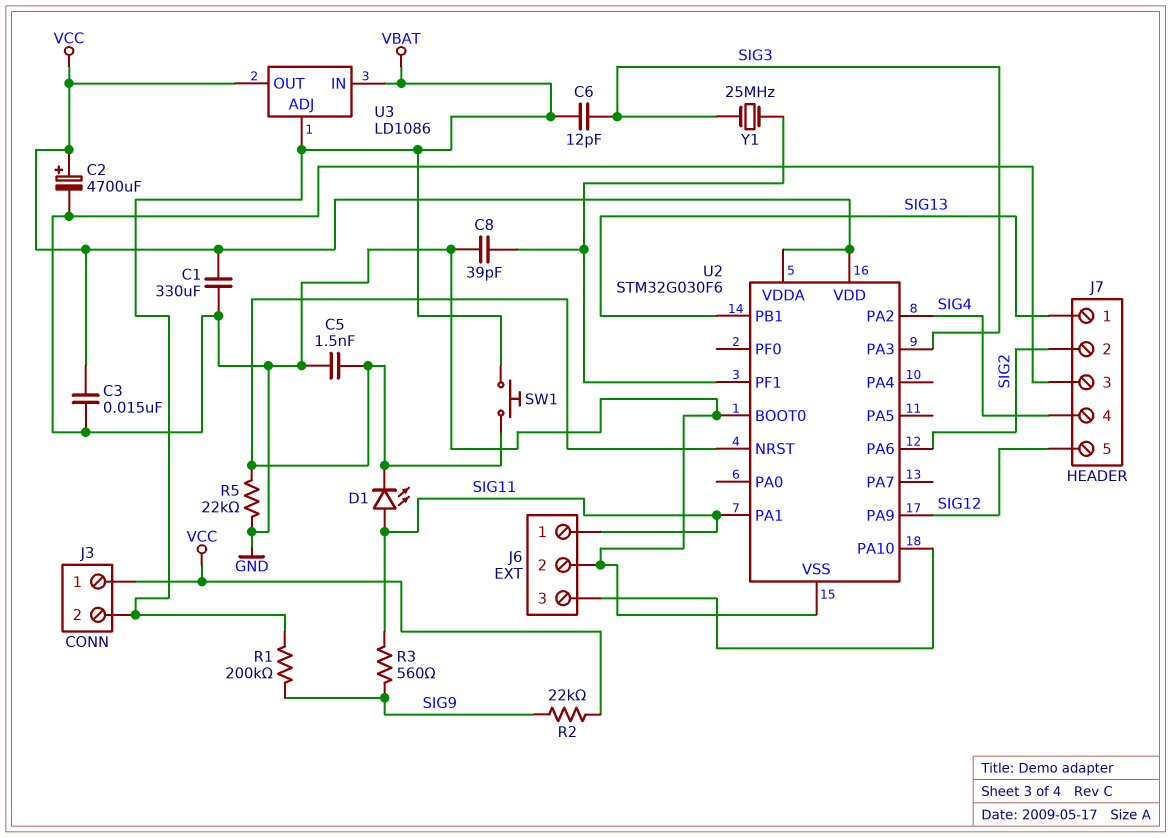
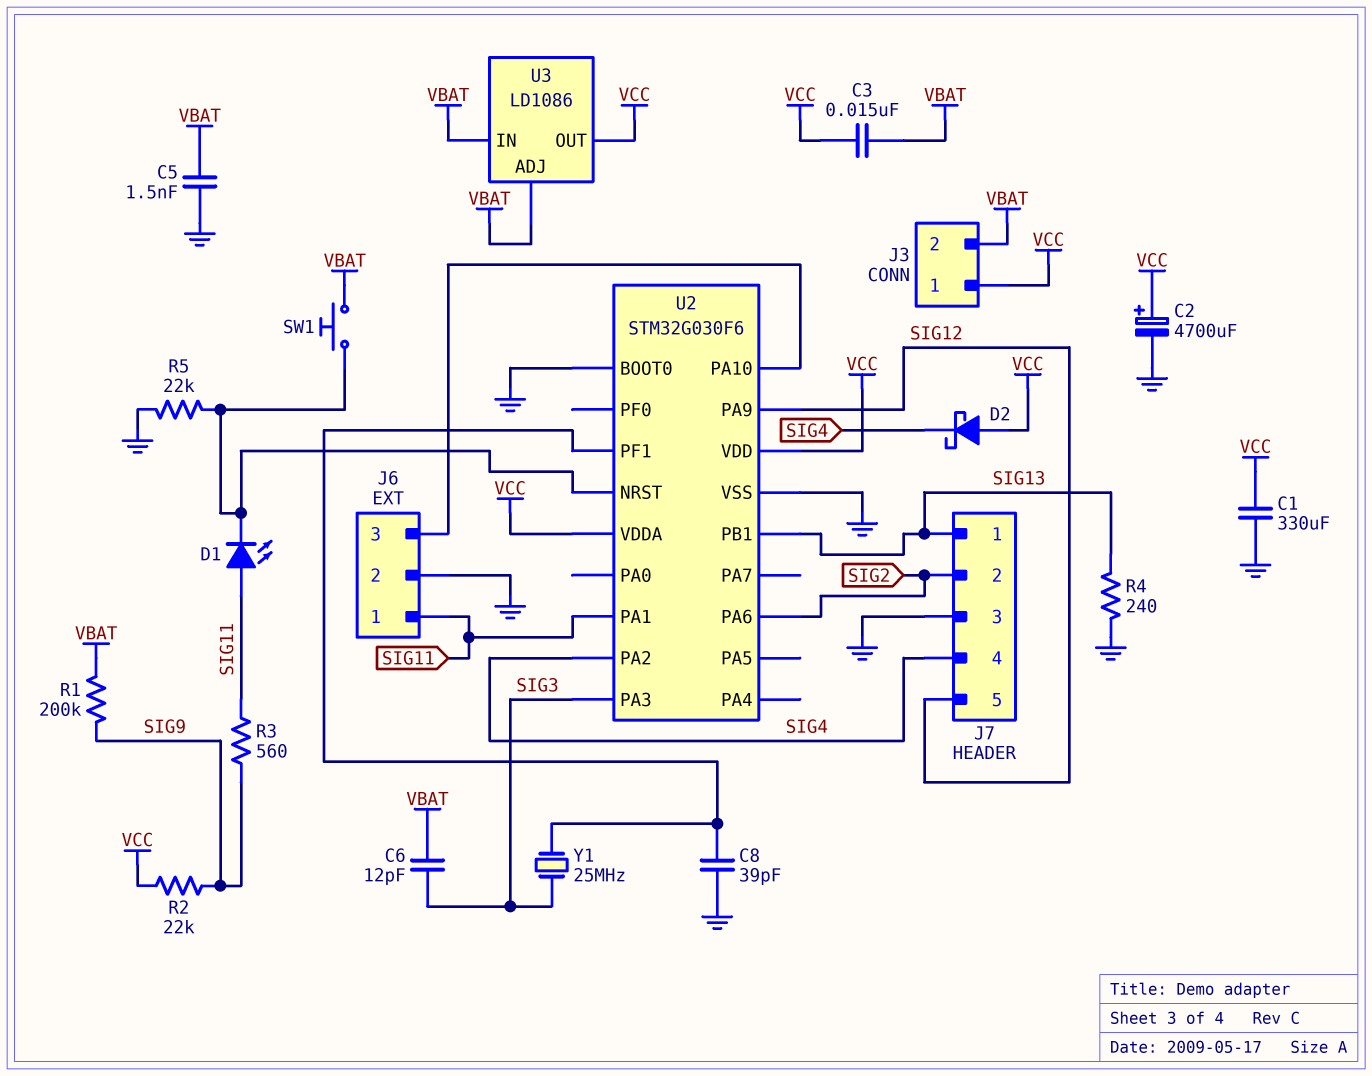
C3: 15nF (GND, VCC) -> 15nF (VBAT, VCC)
C5: 1.5nF (GND, U2/NRST) -> 1.5nF (GND, VBAT)
D2: none -> schottky (A VCC, K SIG4)
R4: none -> 240 (GND, SIG13)

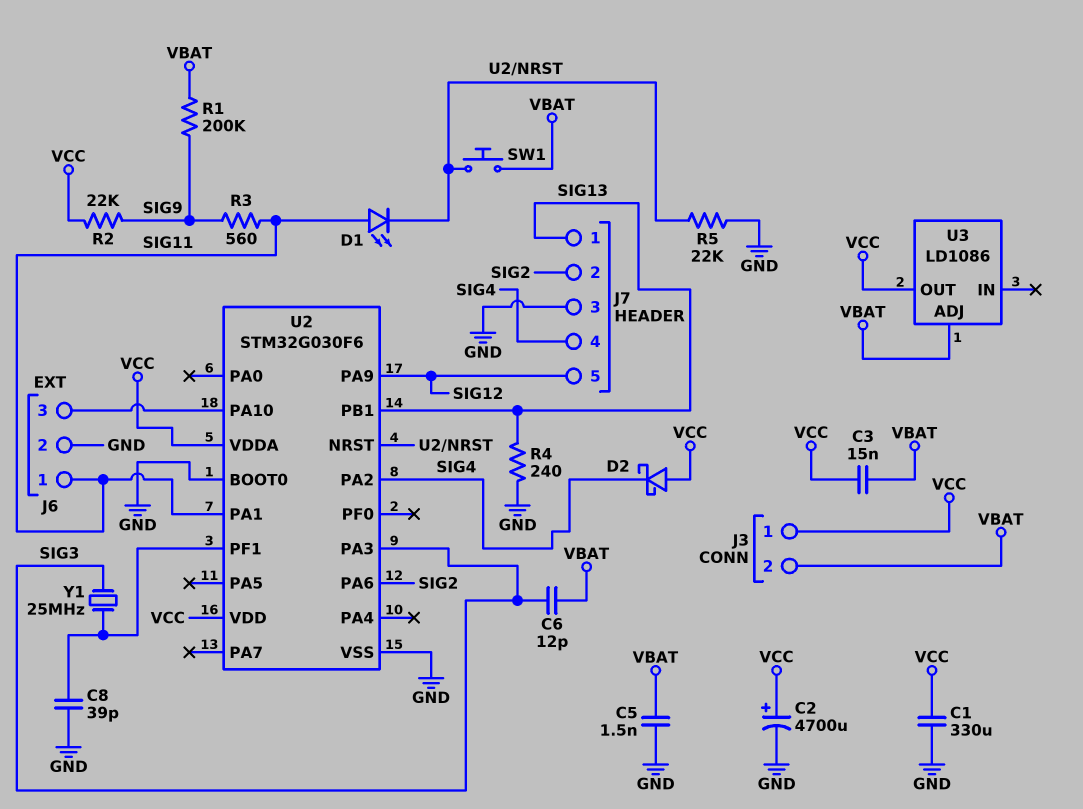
U3 pin IN: VBAT -> none

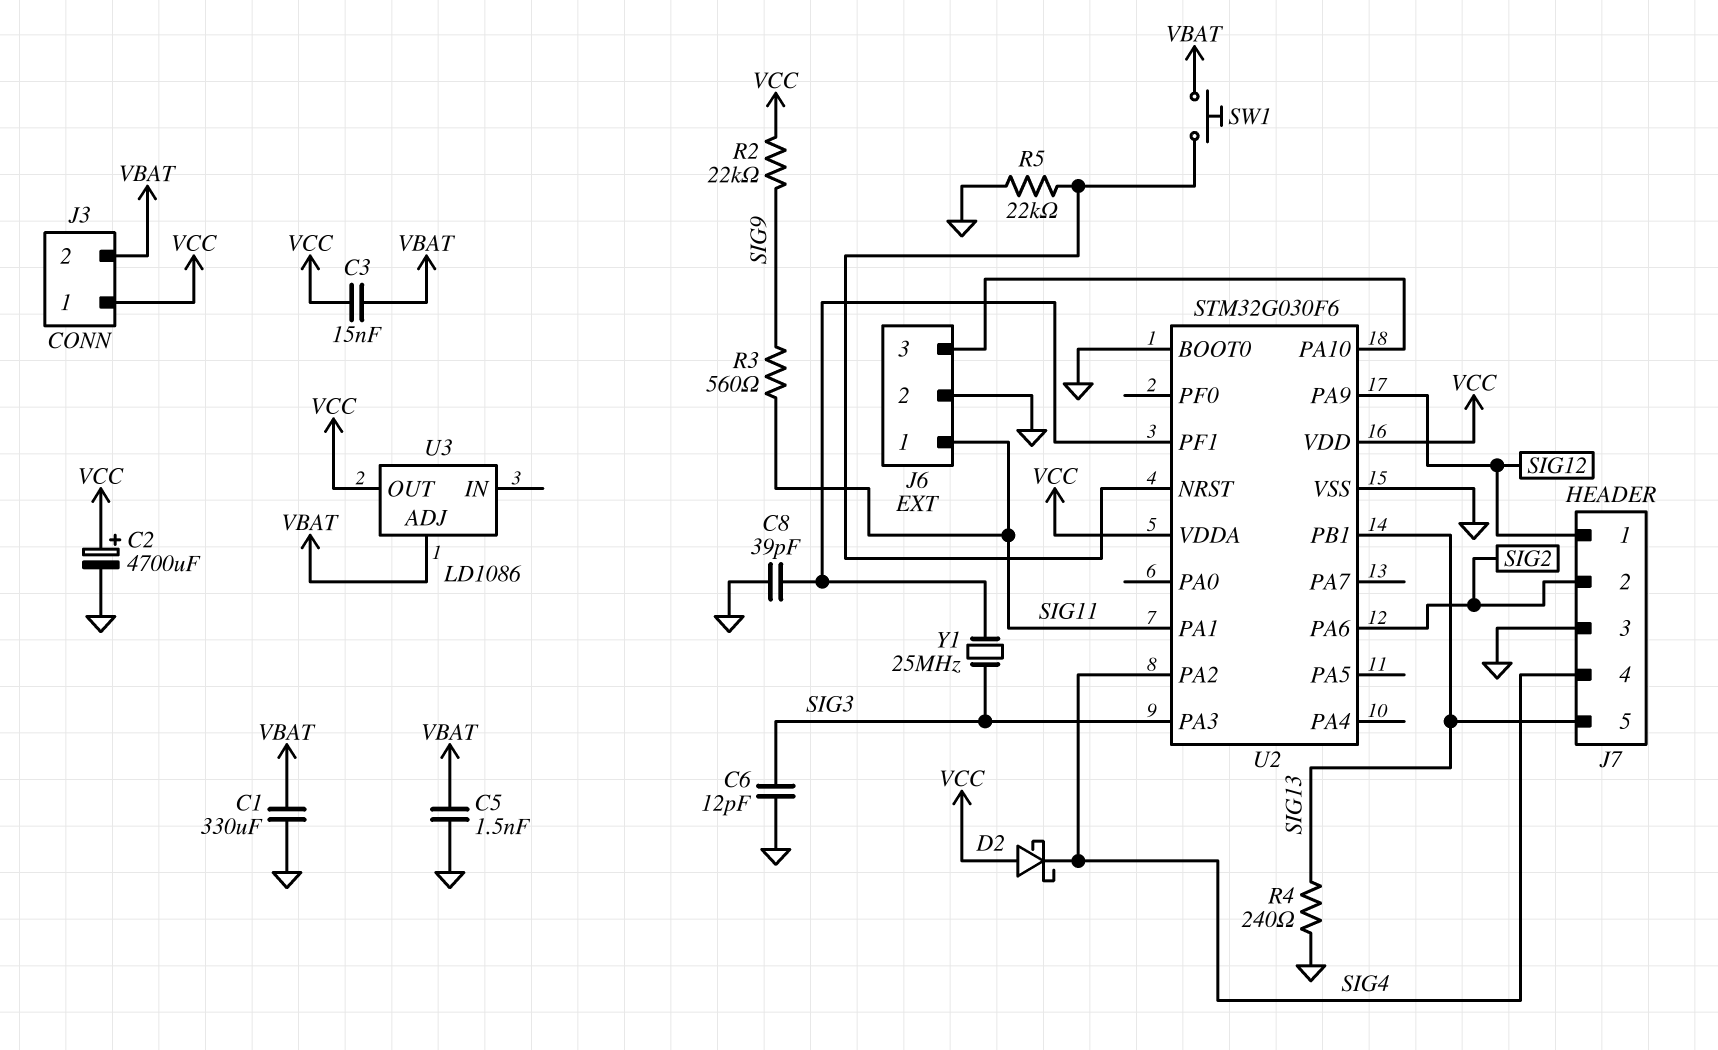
C1: 330uF (GND, VCC) -> 330uF (GND, VBAT)
C6: 12pF (SIG3, VBAT) -> 12pF (GND, SIG3)
D1: LED (A SIG11, K U2/NRST) -> none
J7 pin 1: SIG13 -> SIG12
J7 pin 5: SIG12 -> SIG13
R1: 200k (SIG9, VBAT) -> none

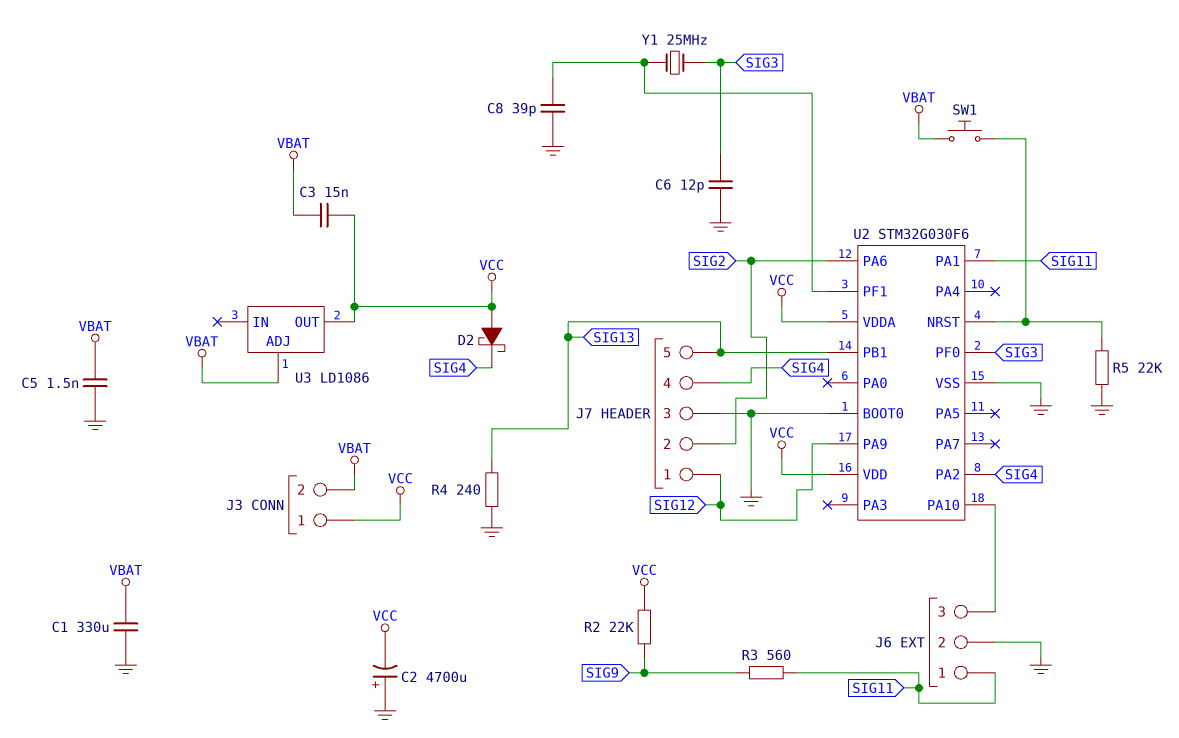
C2: 4700uF (plus VCC, minus GND) -> 4700uF (plus GND, minus VCC)
U2 pin PA3: SIG3 -> none
U2 pin PF0: none -> SIG3

